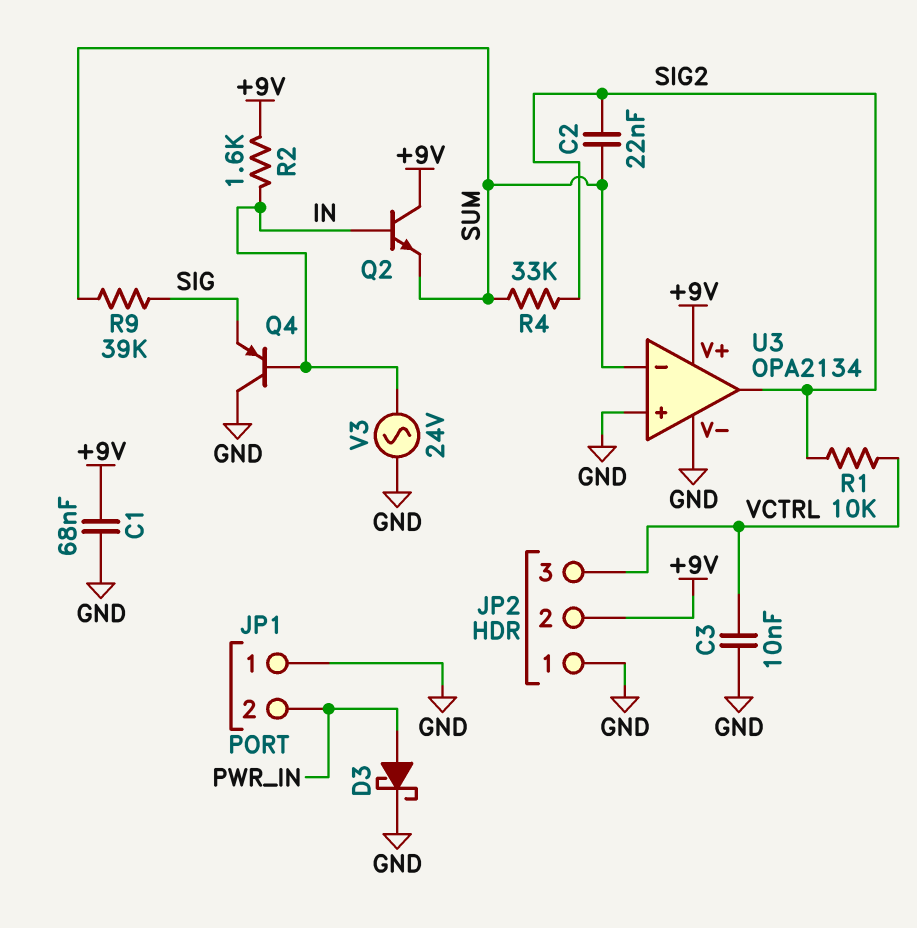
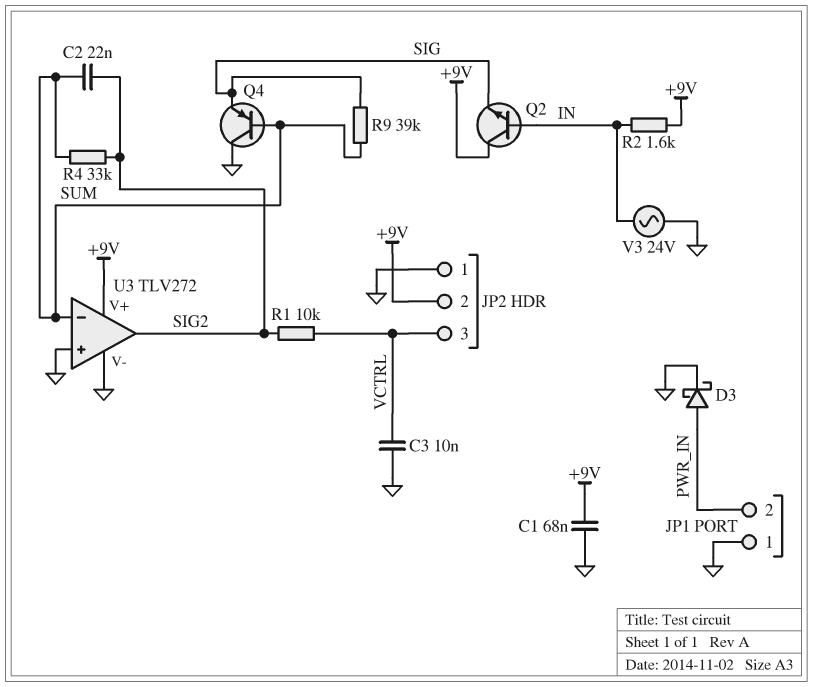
Q2: NPN (B IN, C +9V, E SUM) -> NPN (B IN, C +9V, E SIG)
Q4: PNP (B IN, C GND, E SIG) -> PNP (B SUM, C GND, E SIG)
U3: OPA2134 -> TLV272

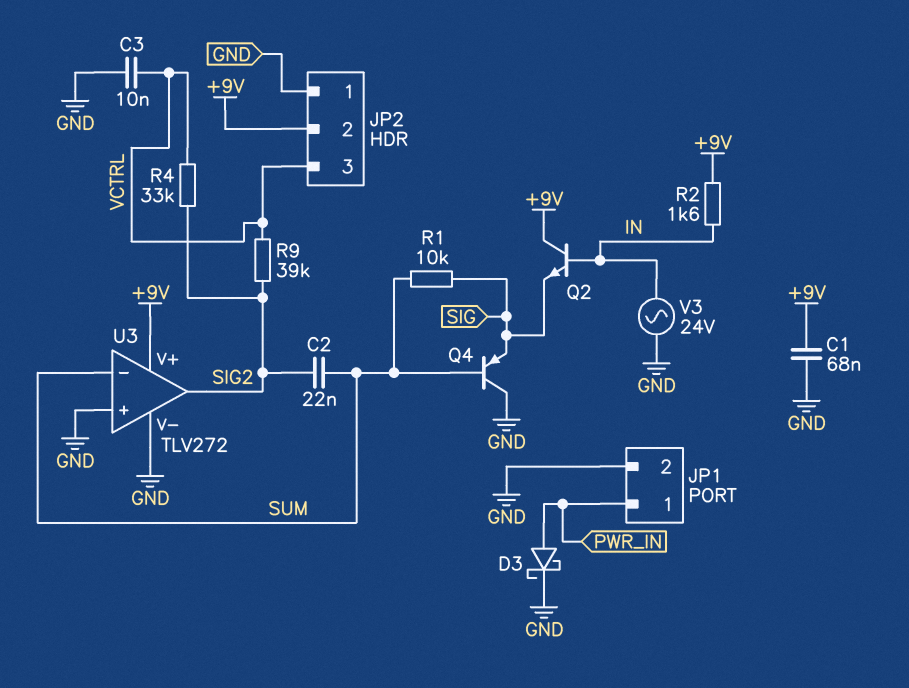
JP1 pin 1: GND -> PWR_IN
JP1 pin 2: PWR_IN -> GND
R1: 10k (SIG2, VCTRL) -> 10k (SIG, SUM)
R4: 33k (SIG2, SUM) -> 33k (SIG2, VCTRL)
R9: 39k (SIG, SUM) -> 39k (SIG2, VCTRL)

